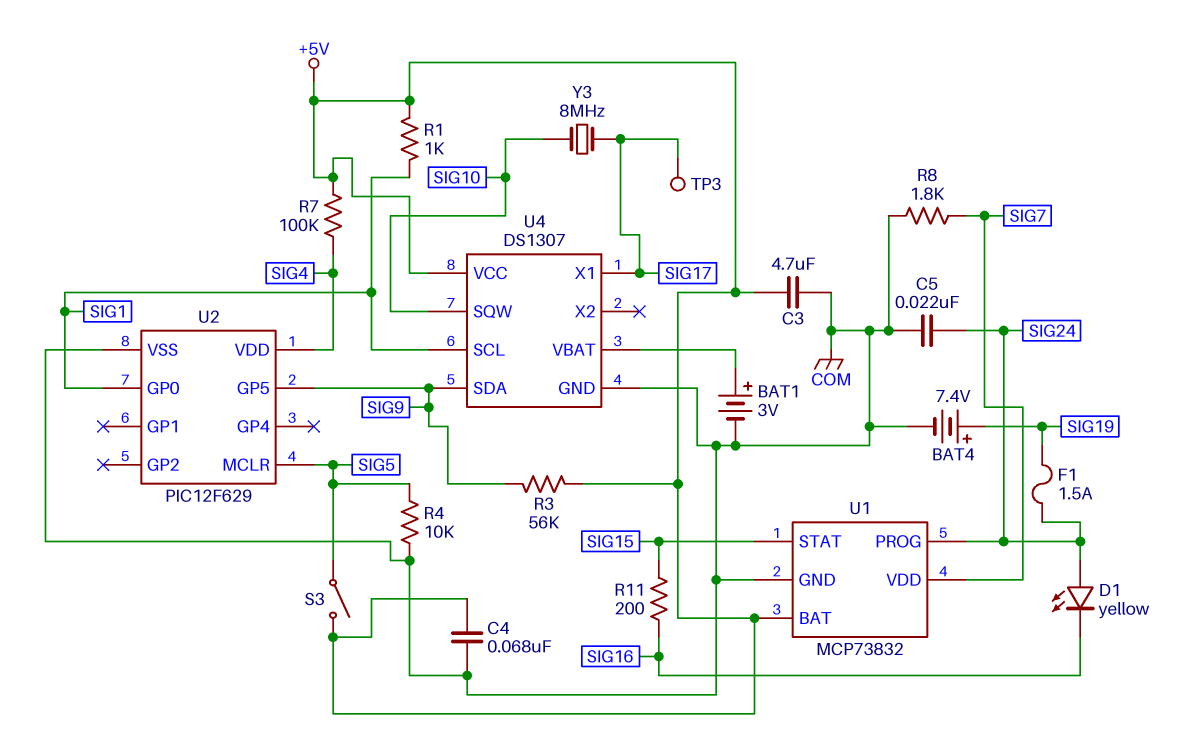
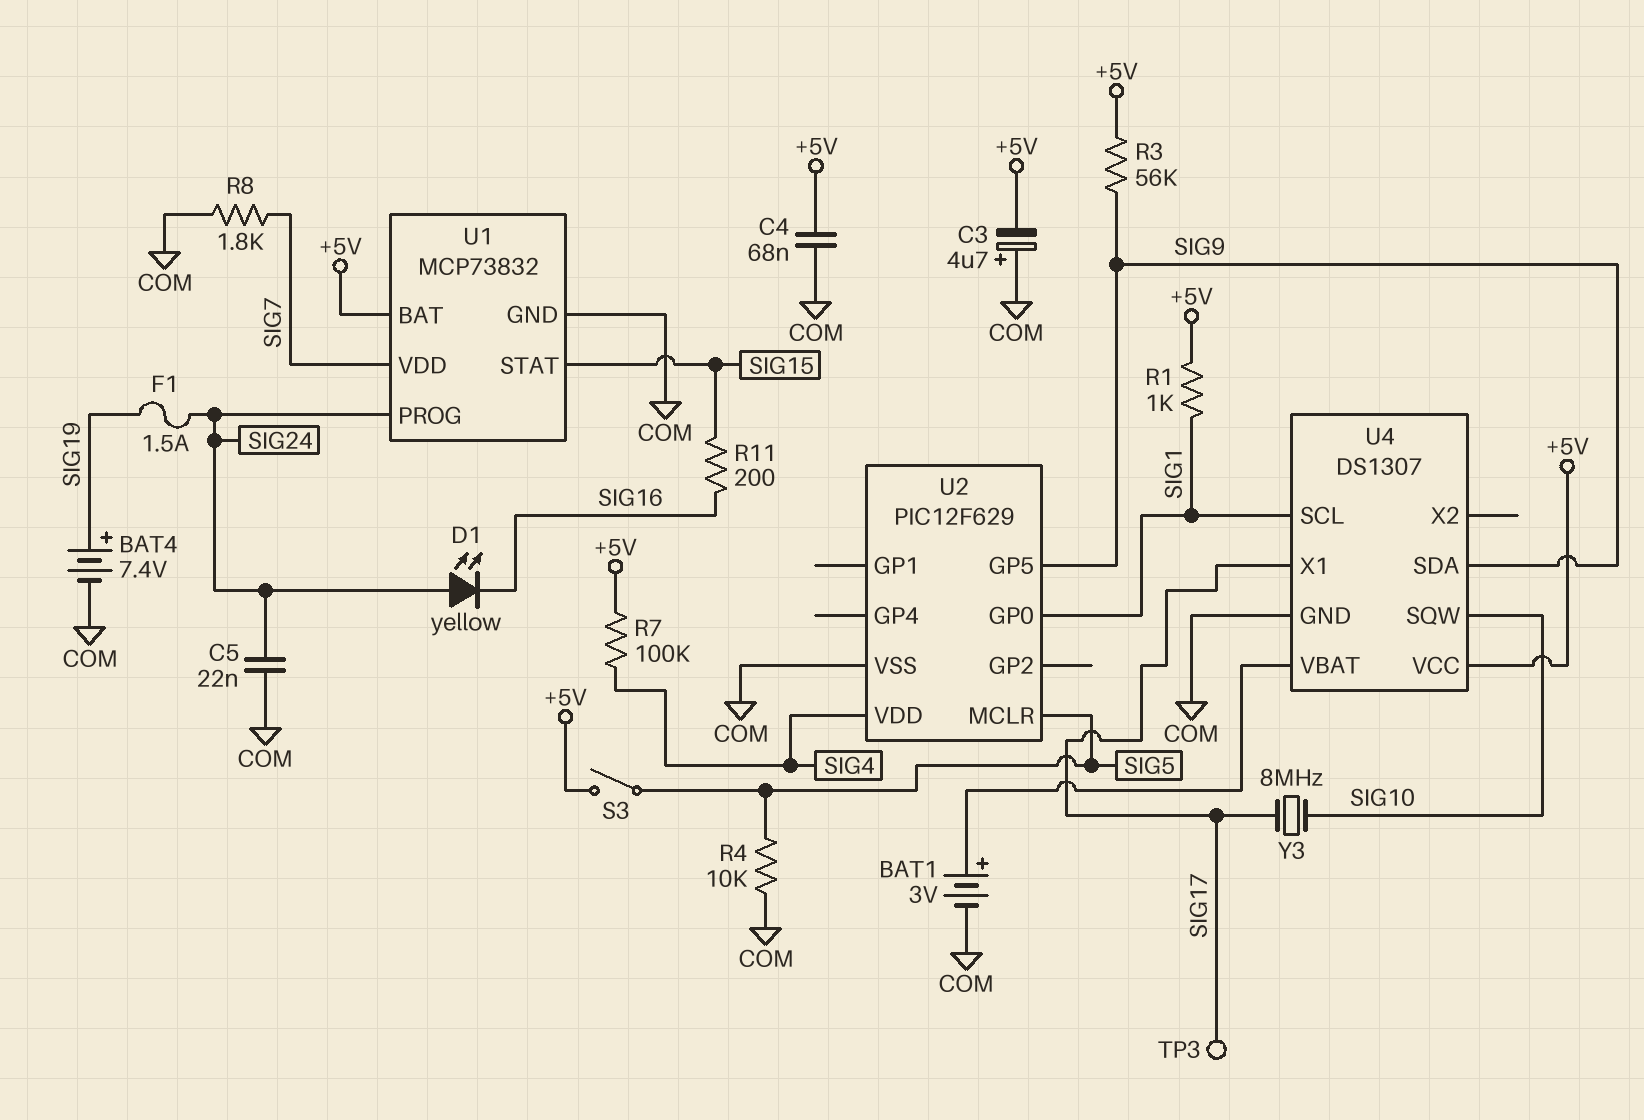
C3: 4.7uF (+5V, COM) -> 4.7uF (plus COM, minus +5V)

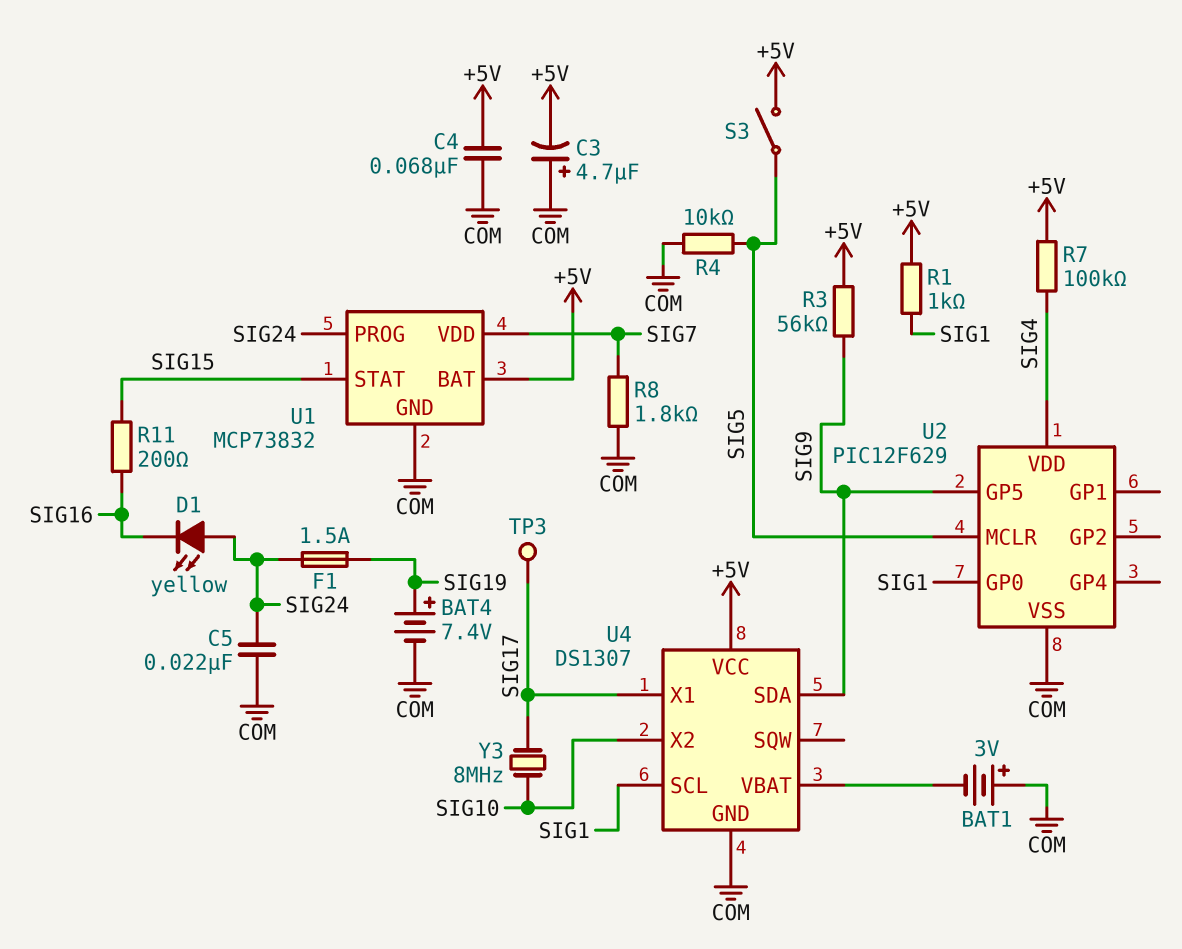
BAT1: 3V (plus U4/VBAT, minus COM) -> 3V (plus COM, minus U4/VBAT)
U4 pin SQW: SIG10 -> none
U4 pin X2: none -> SIG10

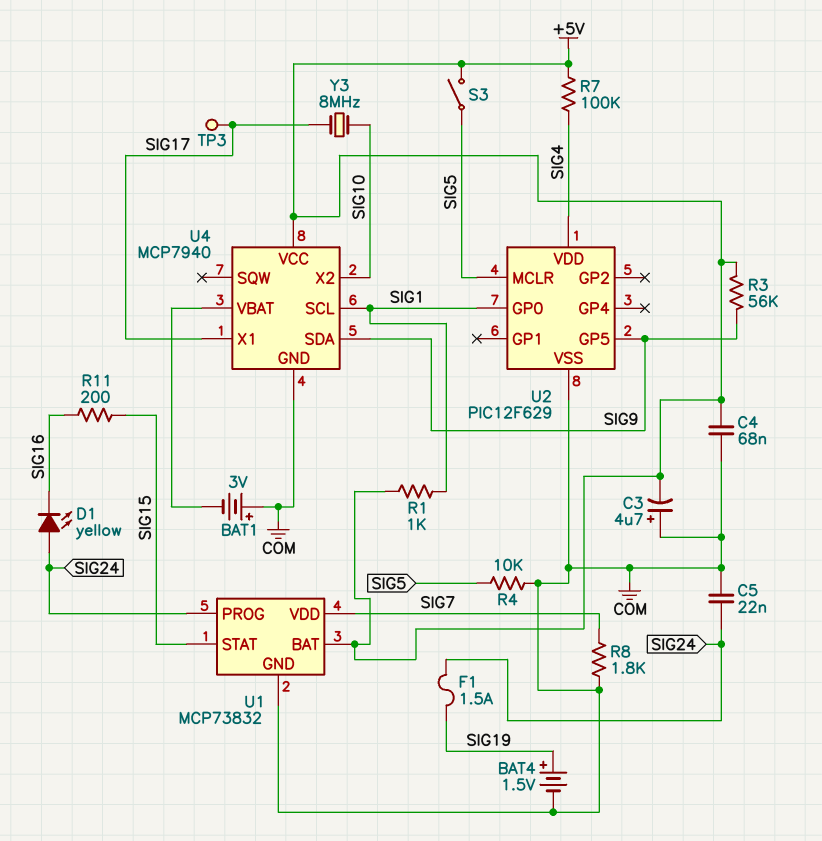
BAT4: 7.4V (plus SIG19, minus COM) -> 1.5V (plus SIG19, minus COM)
U4: DS1307 -> MCP7940

